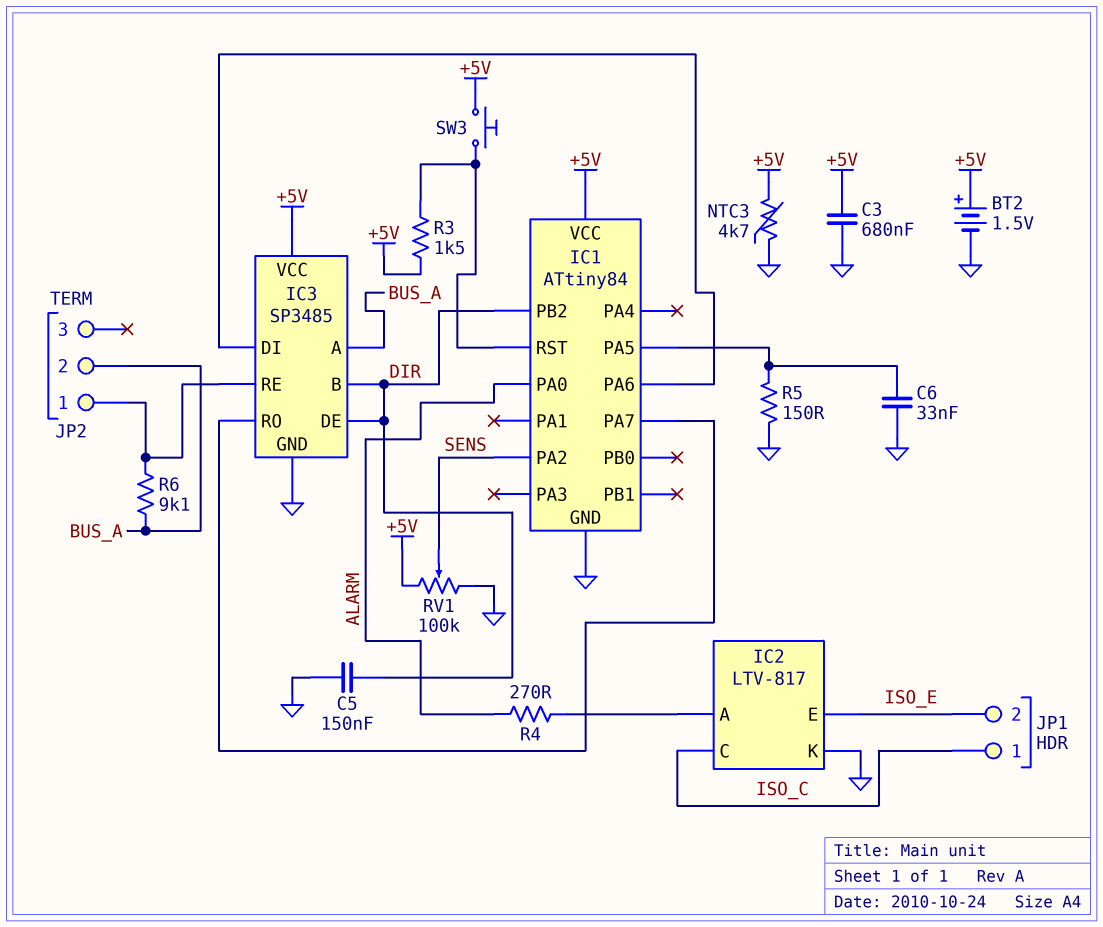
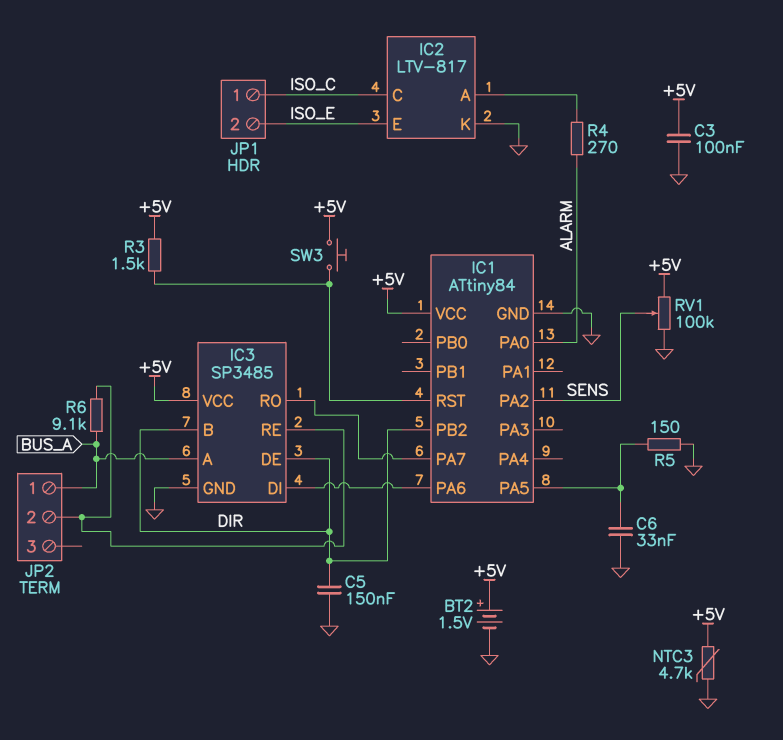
C3: 680nF (+5V, GND) -> 100nF (+5V, GND)
JP2 pin 1: IC3/RE -> BUS_A
JP2 pin 2: BUS_A -> IC3/RE

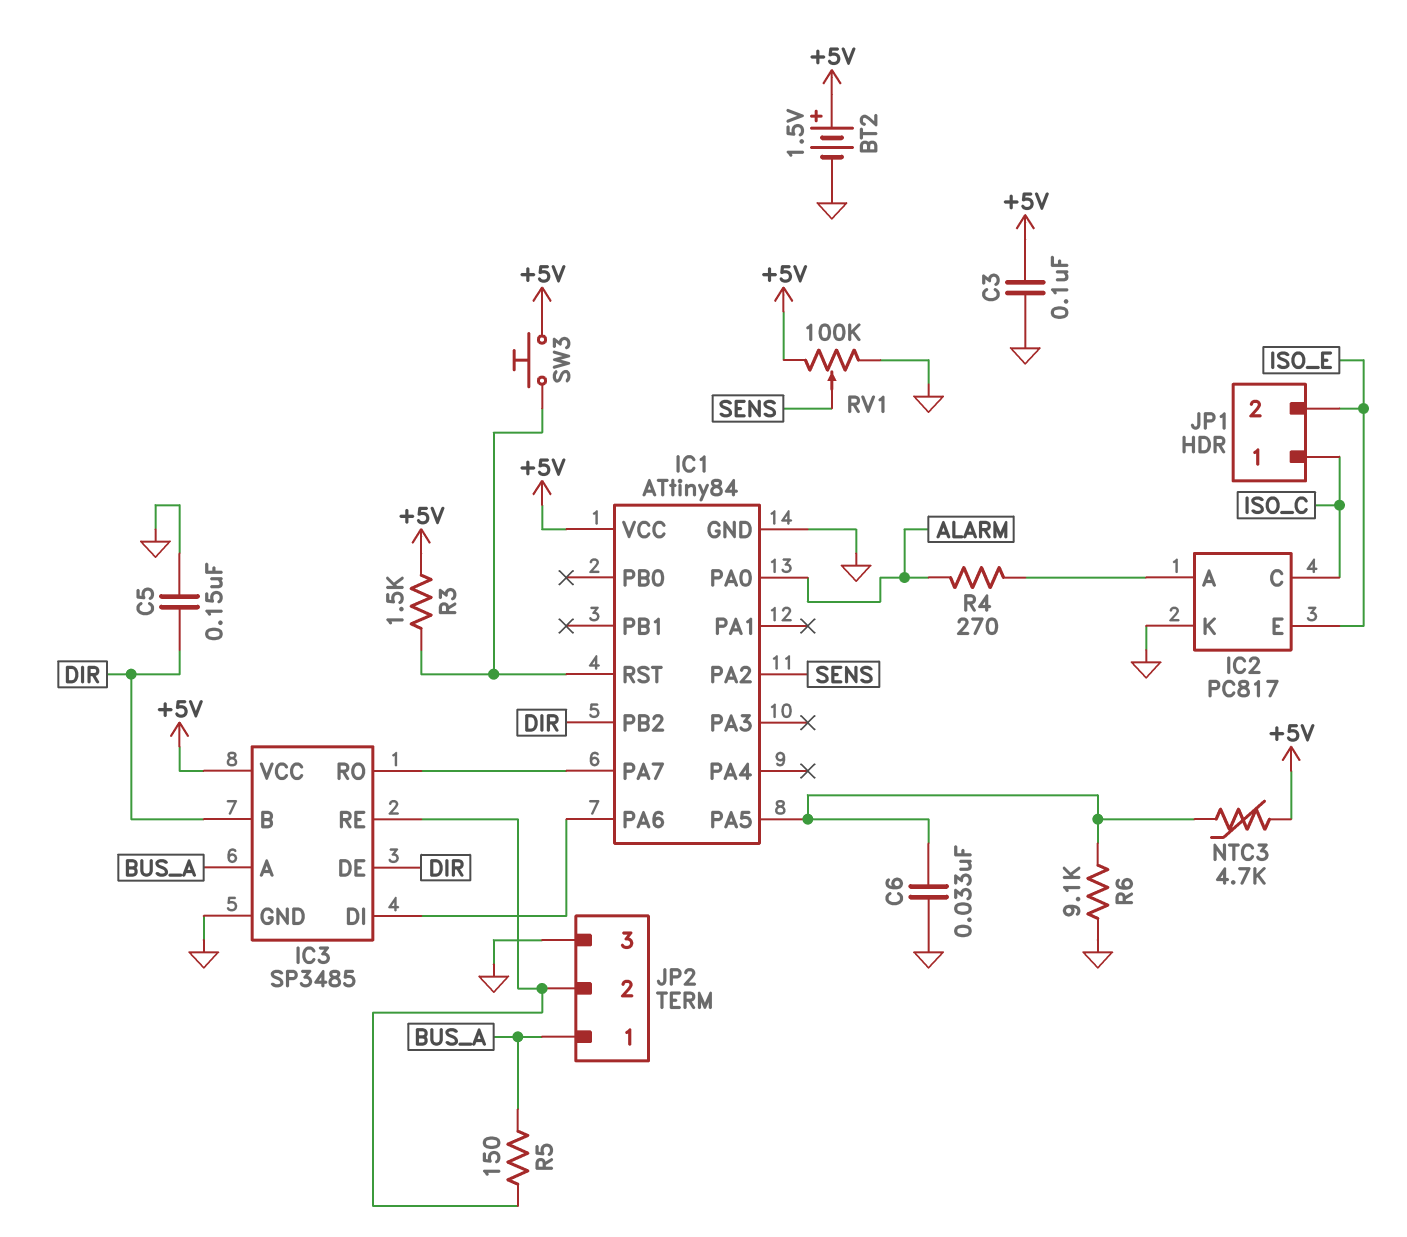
IC2: LTV-817 -> PC817
JP2 pin 3: none -> GND
NTC3: 4.7k (+5V, GND) -> 4.7k (+5V, IC1/PA5)
R5: 150 (GND, IC1/PA5) -> 150 (BUS_A, IC3/RE)
R6: 9.1k (BUS_A, IC3/RE) -> 9.1k (GND, IC1/PA5)

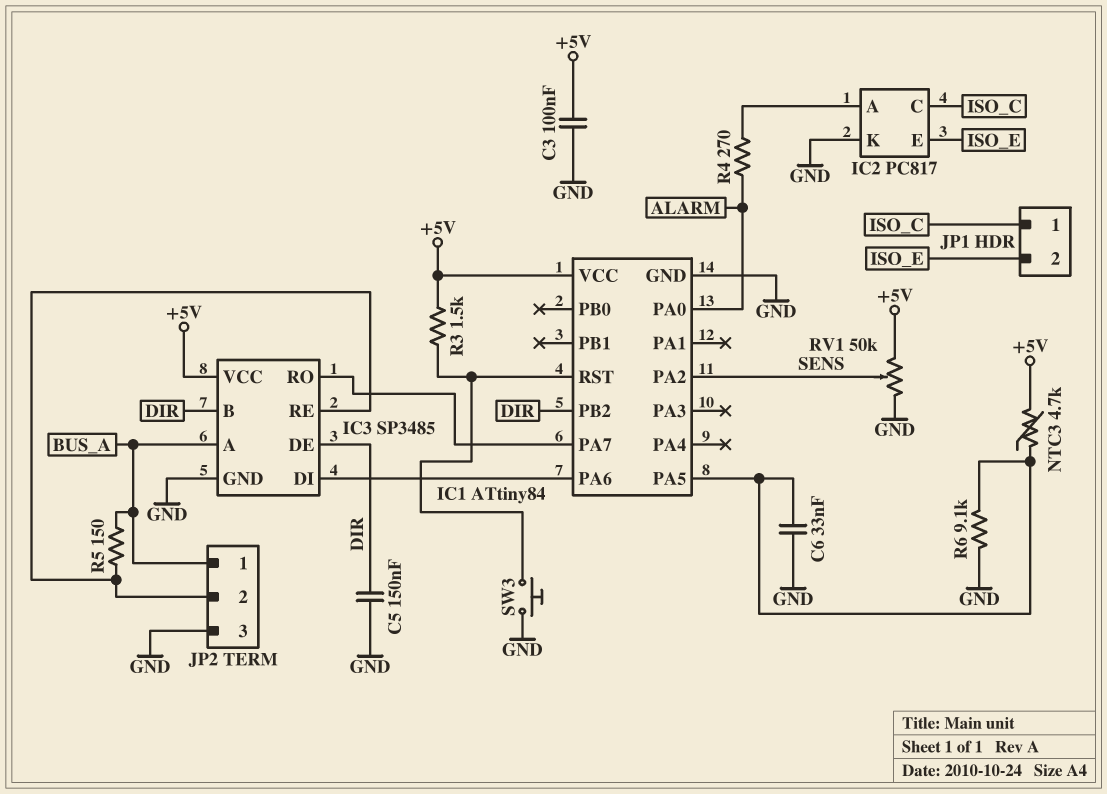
BT2: 1.5V (plus +5V, minus GND) -> none
RV1: 100k (+5V, GND, wiper SENS) -> 50k (+5V, GND, wiper SENS)
SW3: button (+5V, IC1/RST) -> button (GND, IC1/RST)

